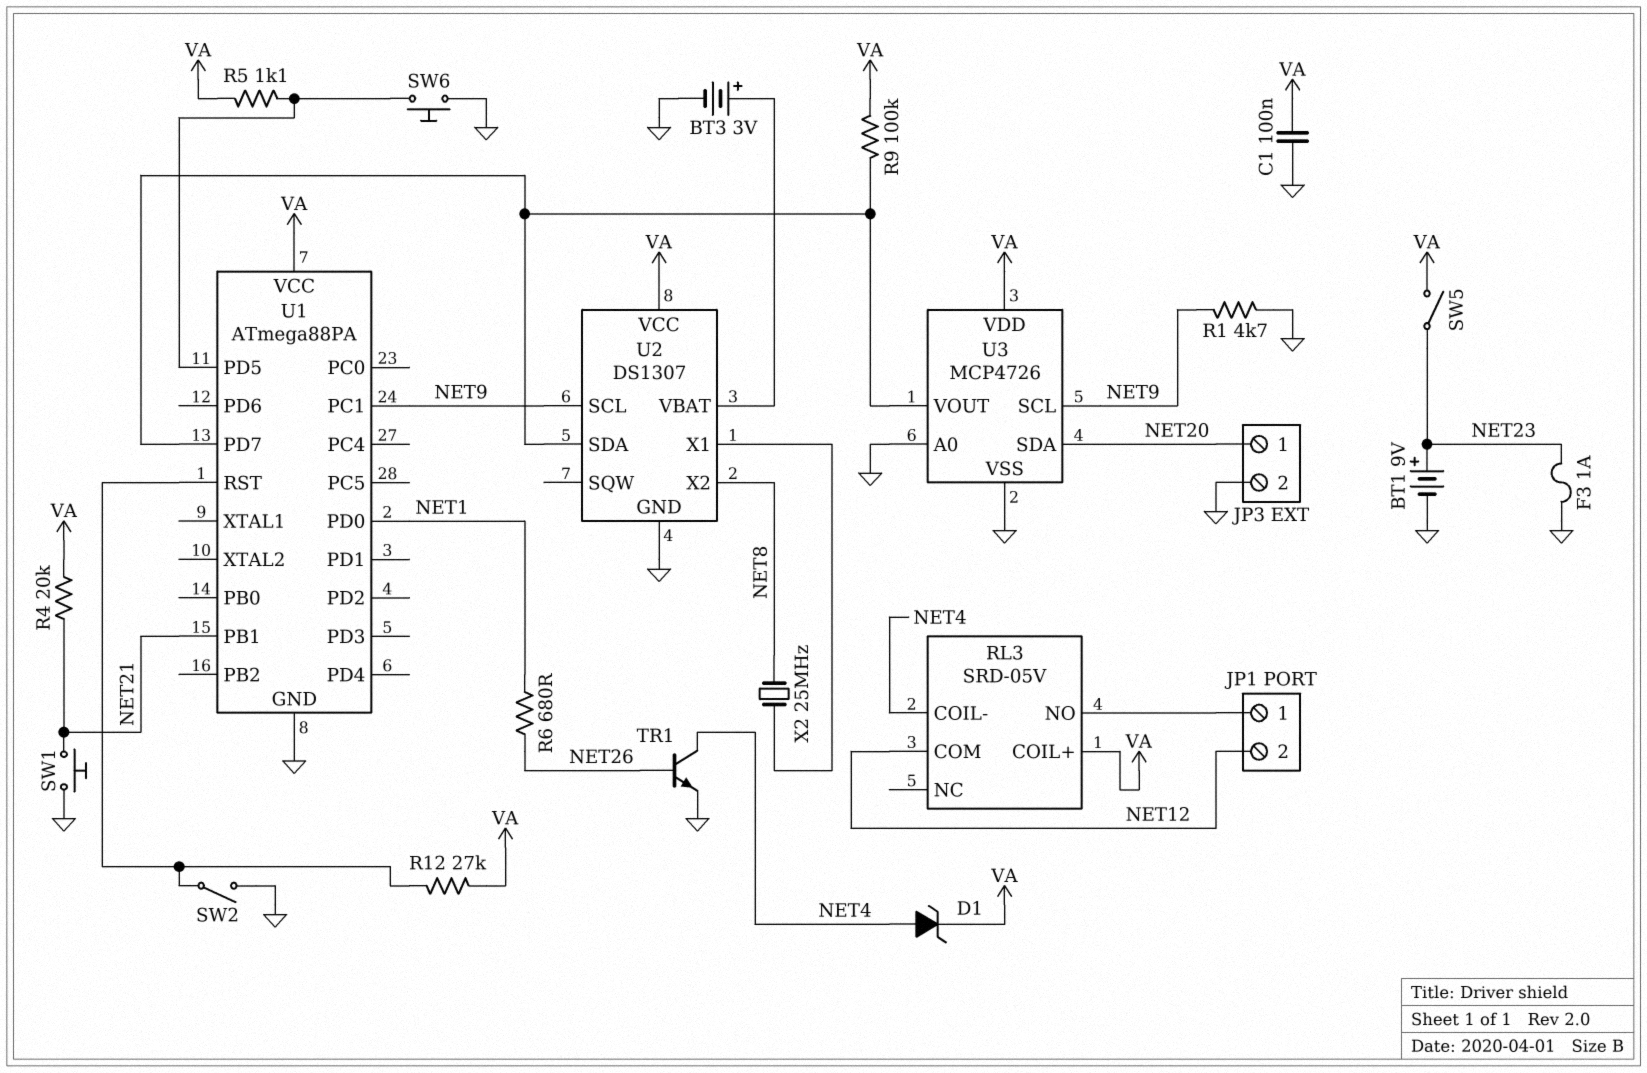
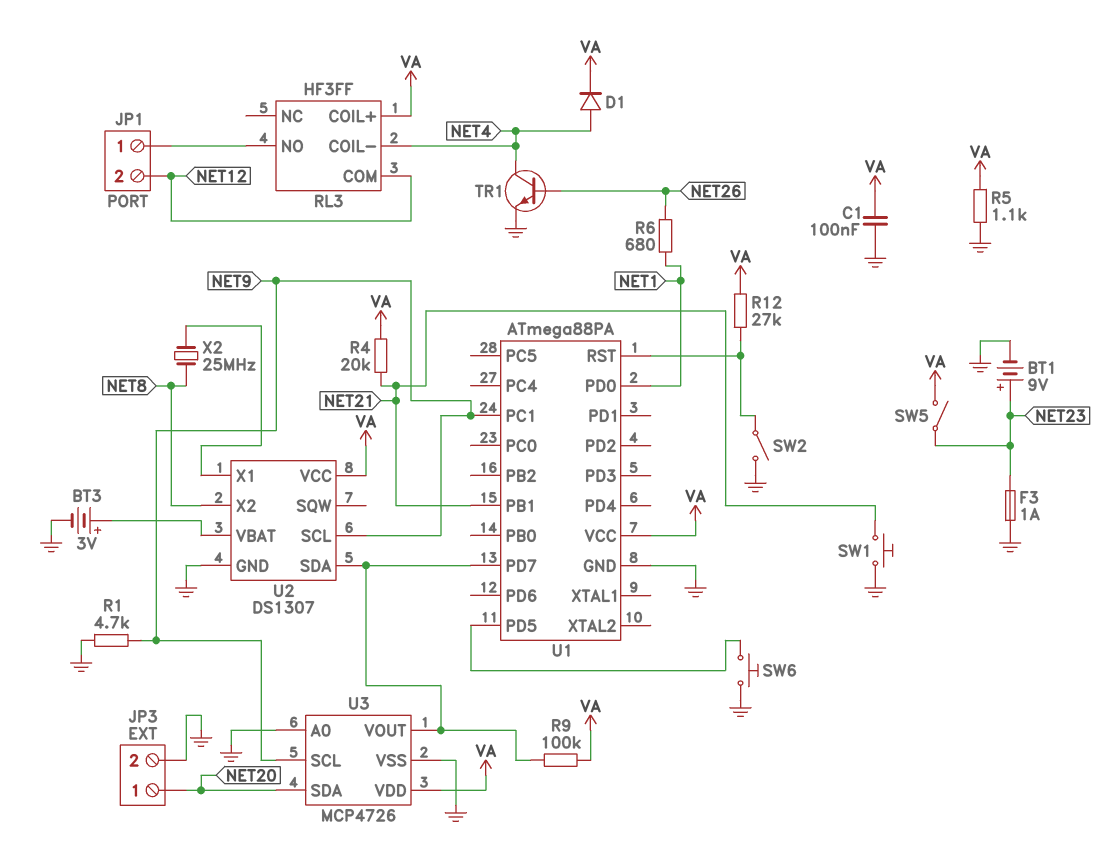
D1: zener (A NET4, K VA) -> diode (A NET4, K VA)
R5: 1.1k (U1/PD5, VA) -> 1.1k (GND, VA)
RL3: SRD-05V -> HF3FF

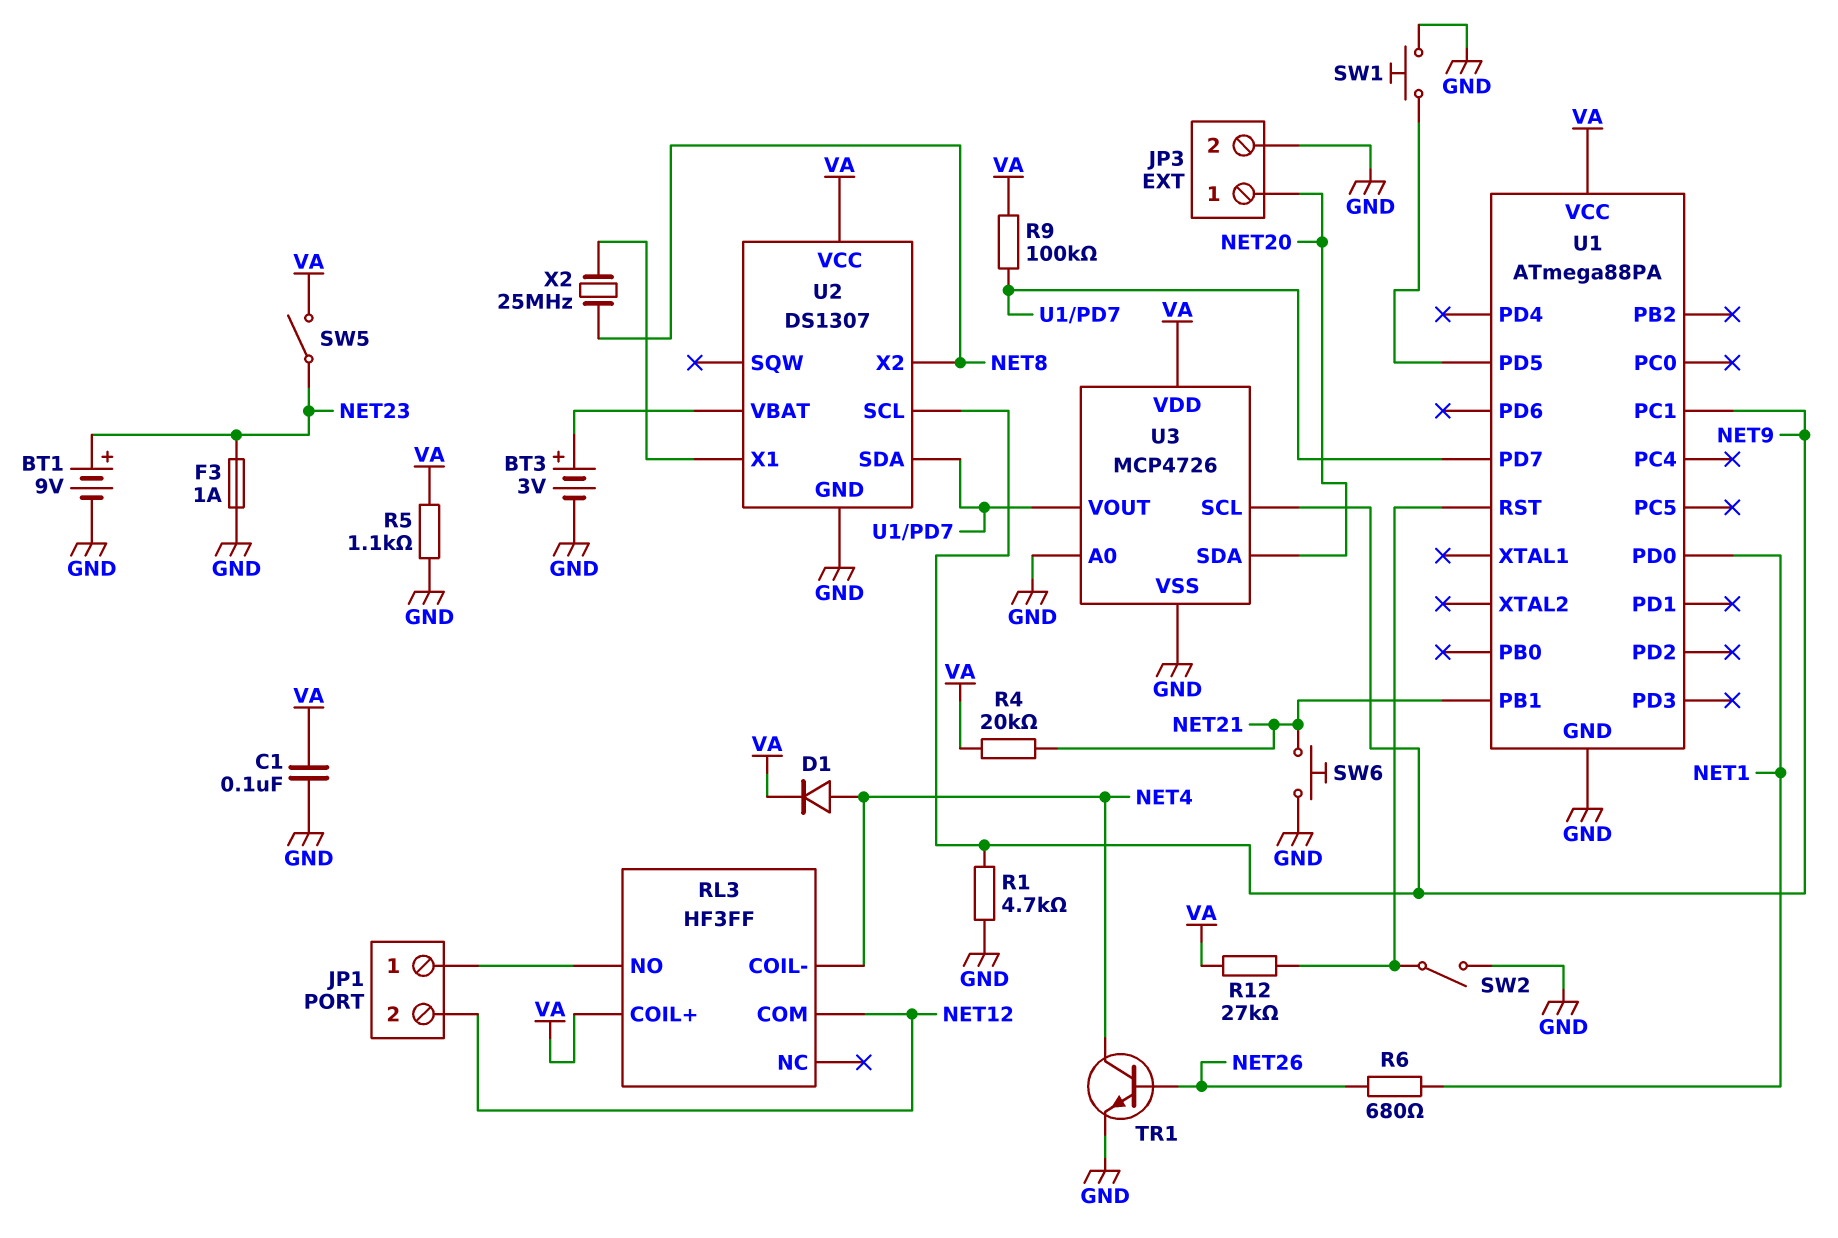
SW1: button (GND, NET21) -> button (GND, U1/PD5)
SW6: button (GND, U1/PD5) -> button (GND, NET21)

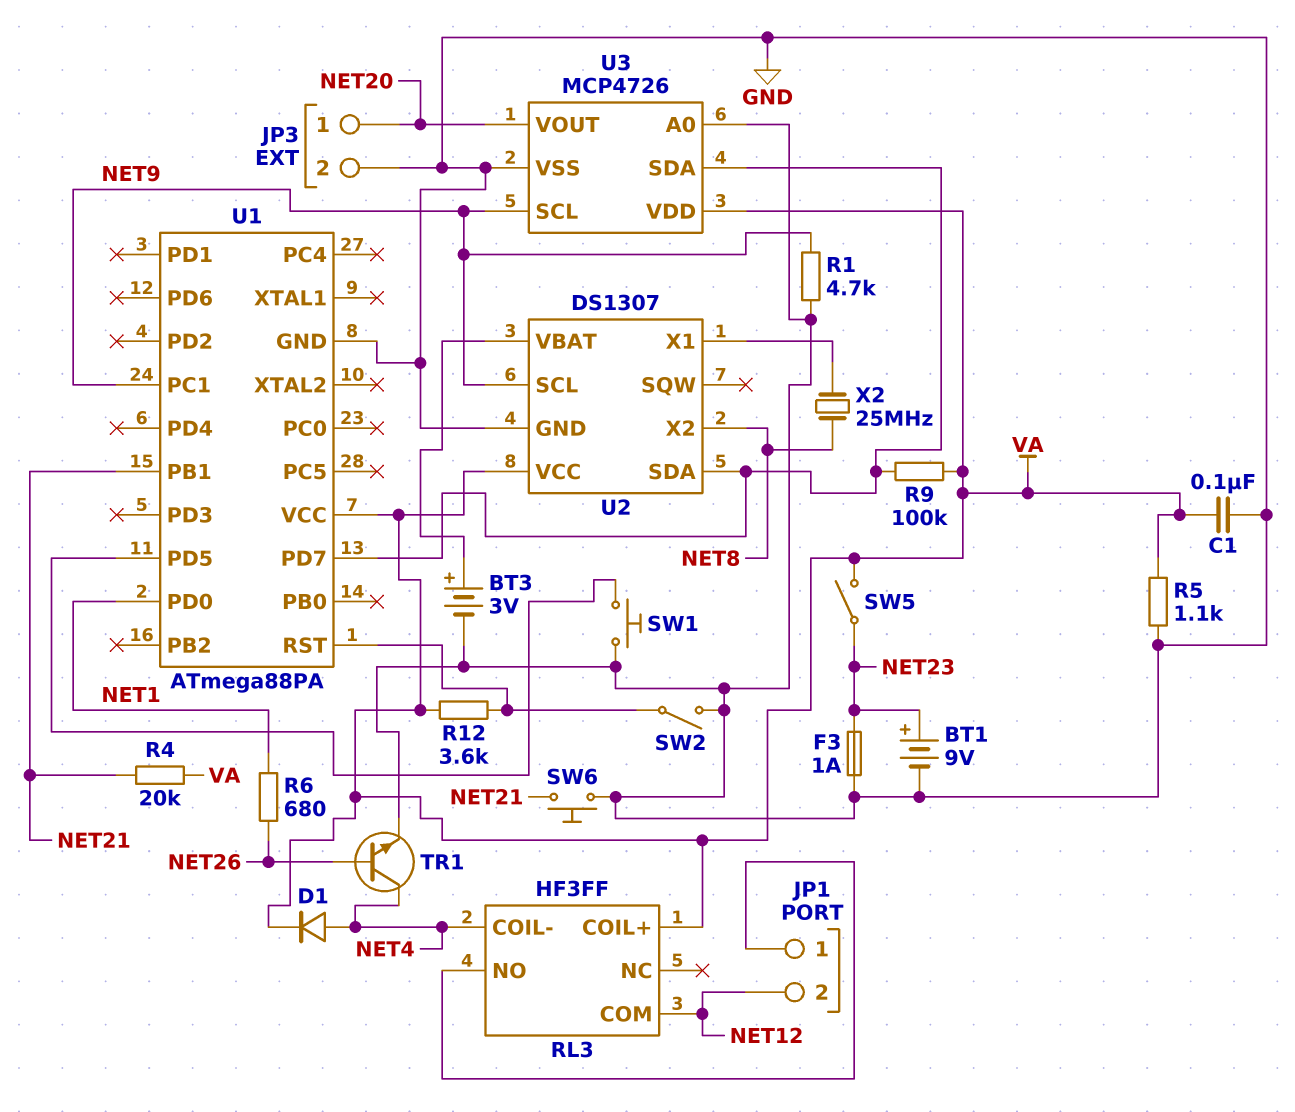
R12: 27k (U1/RST, VA) -> 3.6k (U1/RST, VA)
U3 pin SDA: NET20 -> U1/PD7
U3 pin VOUT: U1/PD7 -> NET20

